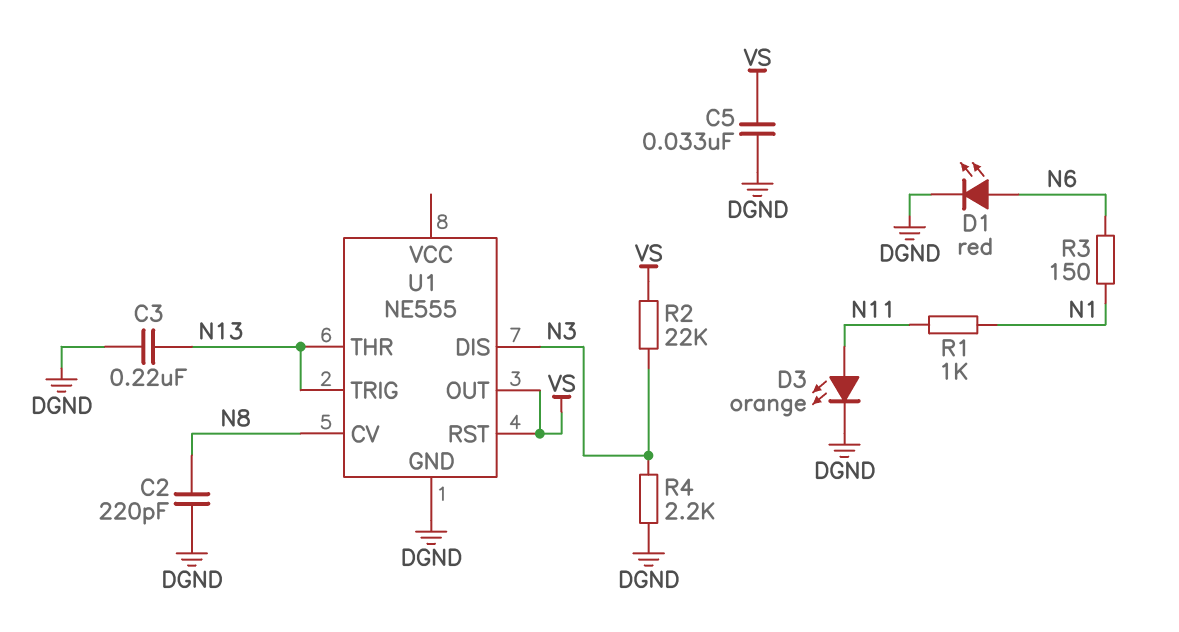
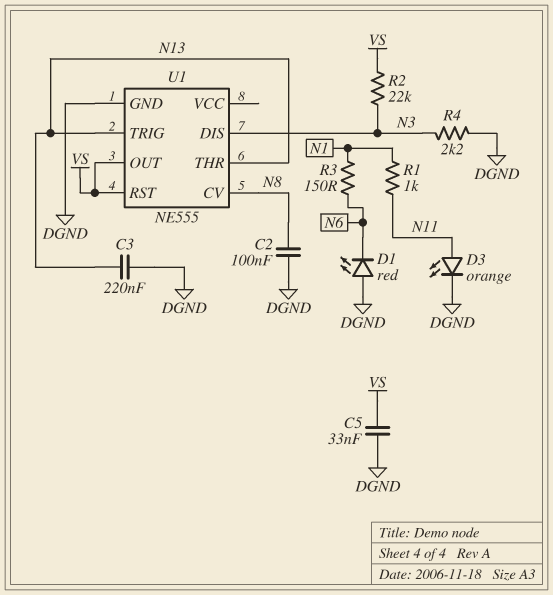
C2: 220pF (DGND, N8) -> 100nF (DGND, N8)
D1: LED red (A N6, K DGND) -> LED red (A DGND, K N6)

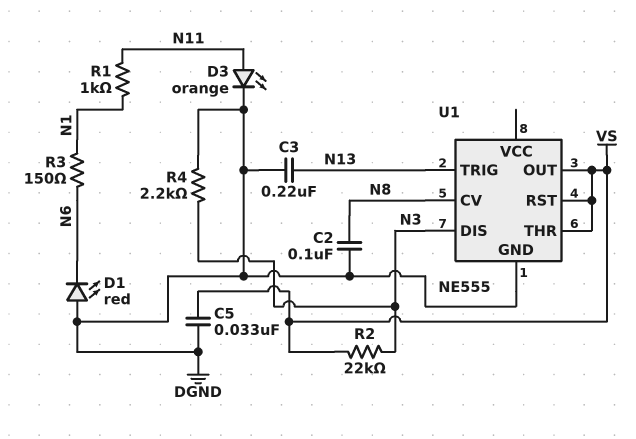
U1 pin THR: N13 -> VS

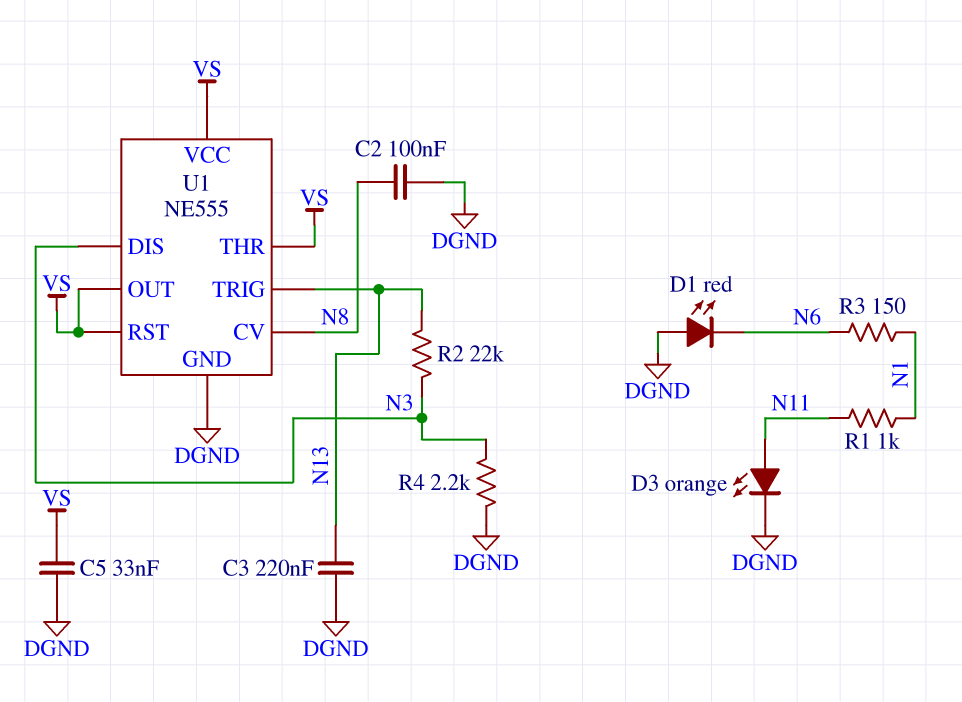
R2: 22k (N3, VS) -> 22k (N3, N13)
U1 pin VCC: none -> VS

